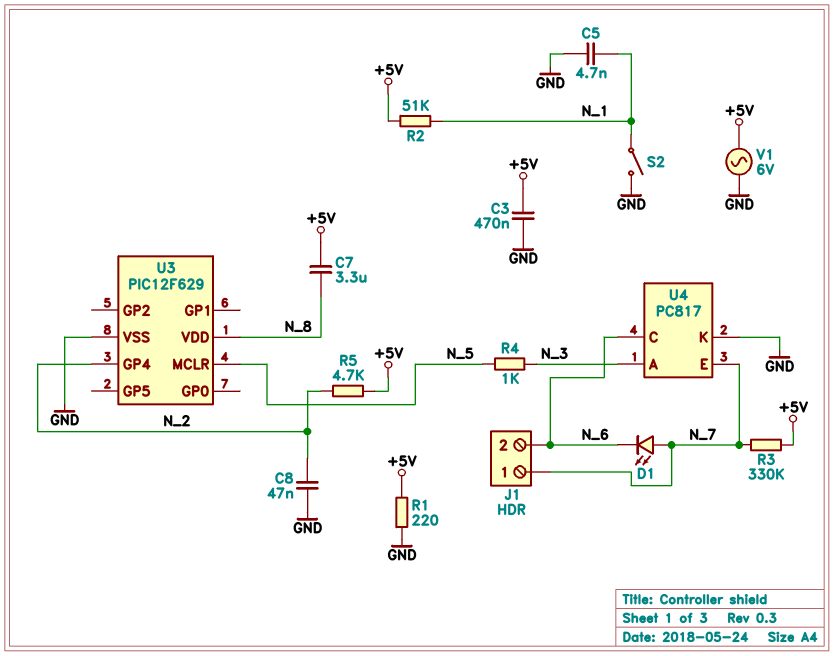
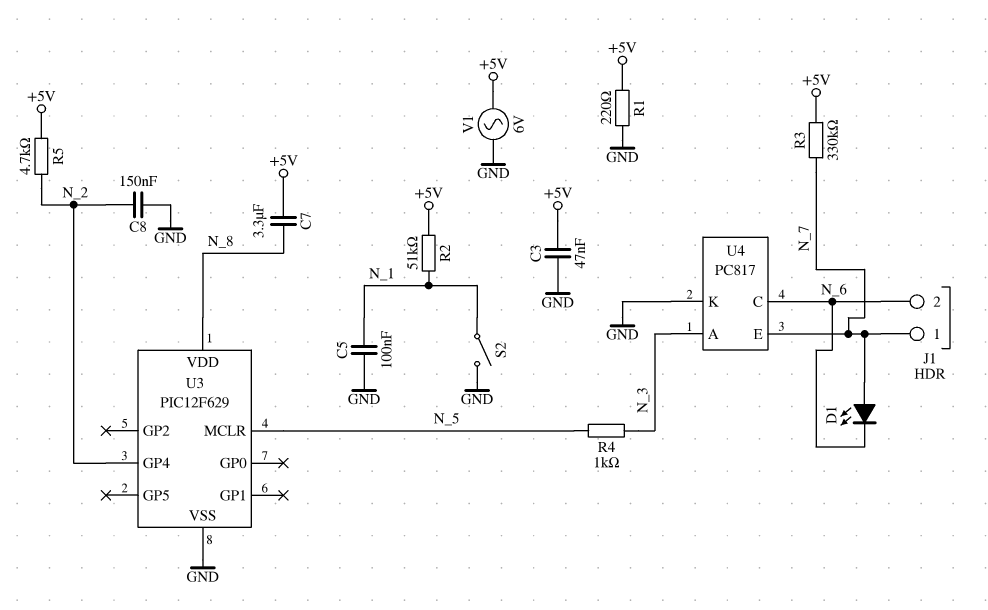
C3: 470nF (+5V, GND) -> 47nF (+5V, GND)
C5: 4.7nF (GND, N_1) -> 100nF (GND, N_1)
C8: 47nF (GND, N_2) -> 150nF (GND, N_2)

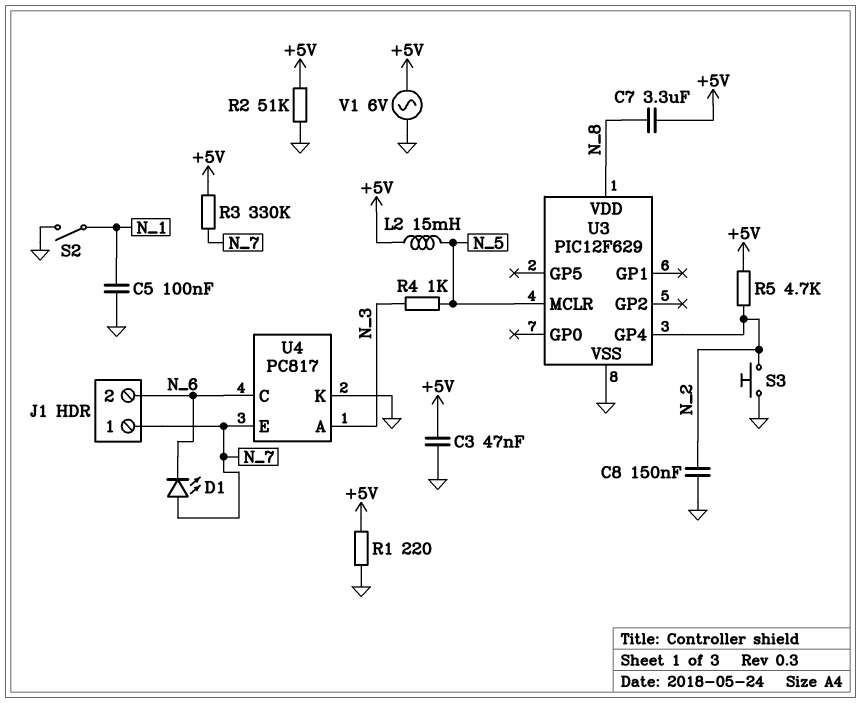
L2: none -> 15mH (+5V, N_5)
R2: 51k (+5V, N_1) -> 51k (+5V, GND)
S3: none -> button (GND, N_2)

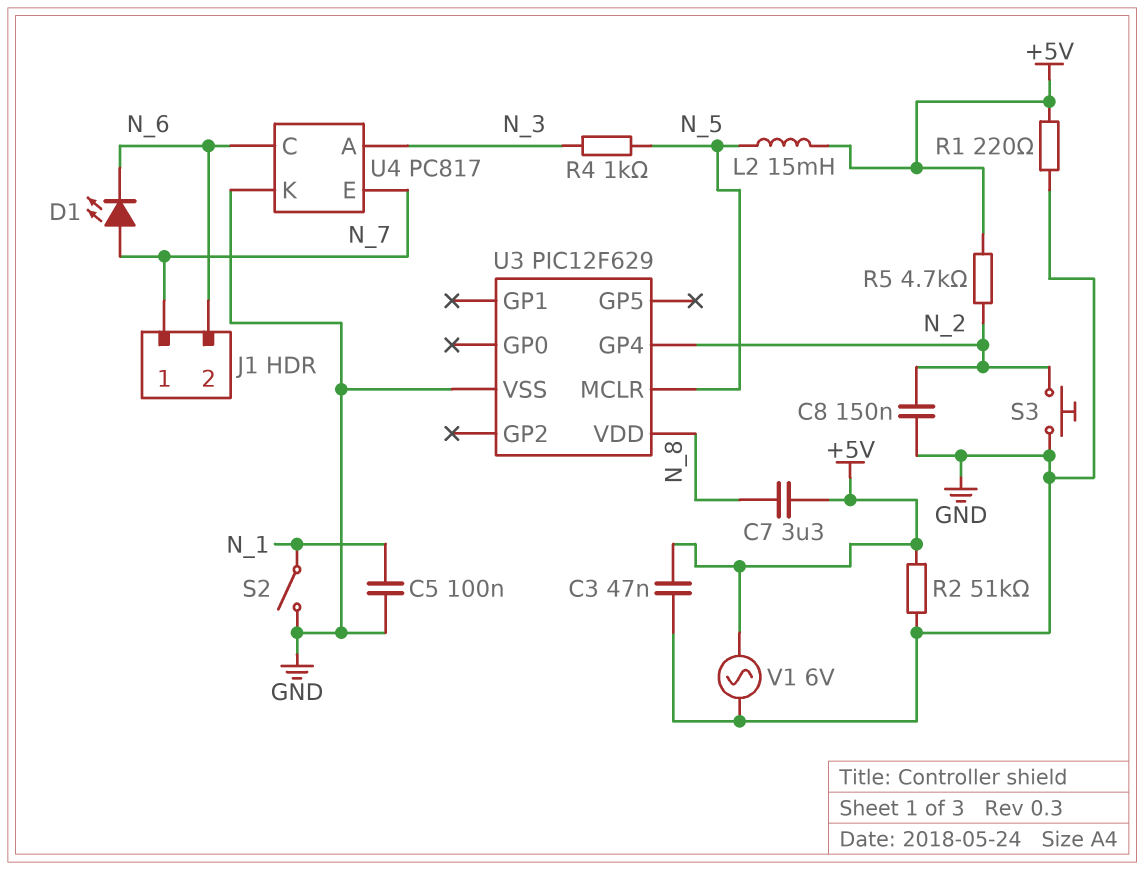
R3: 330k (+5V, N_7) -> none

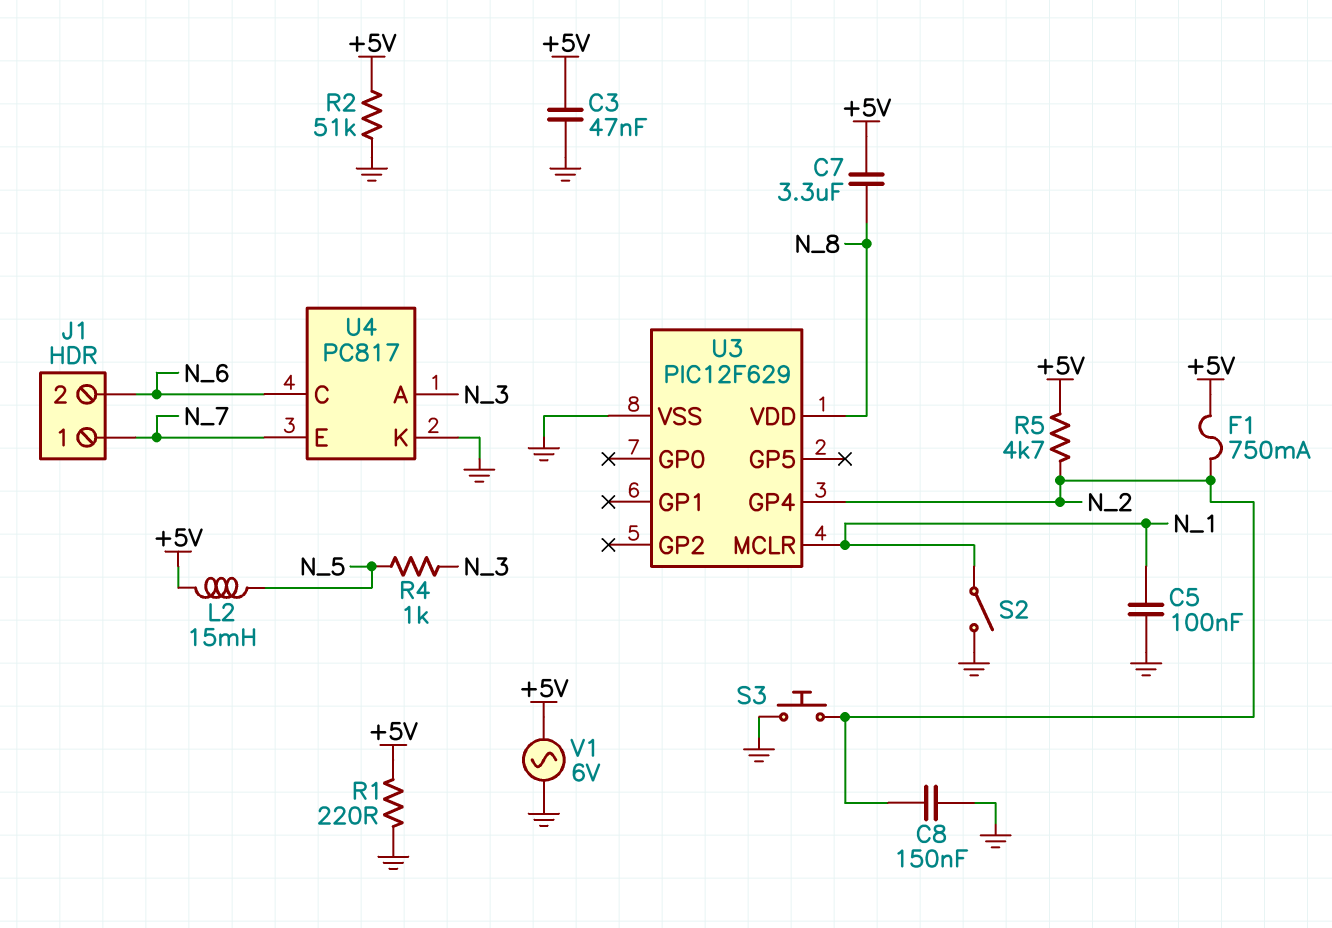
D1: LED (A N_7, K N_6) -> none
F1: none -> 750mA (+5V, N_2)
U3 pin MCLR: N_5 -> N_1

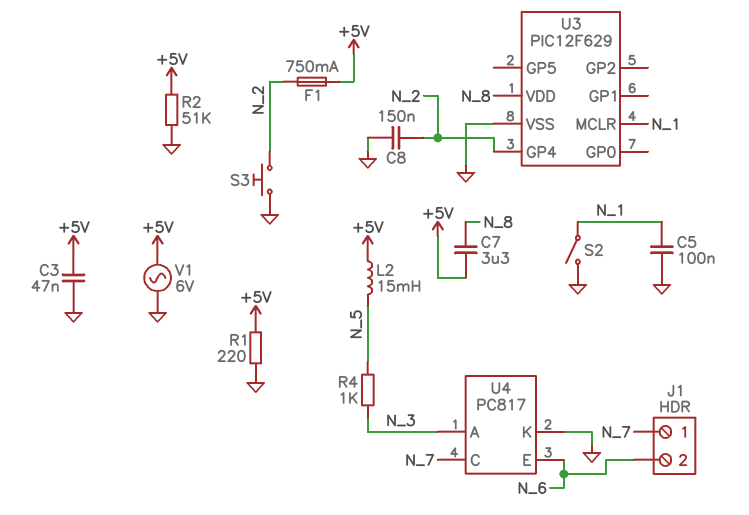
R5: 4.7k (+5V, N_2) -> none
U4 pin C: N_6 -> N_7
U4 pin E: N_7 -> N_6

